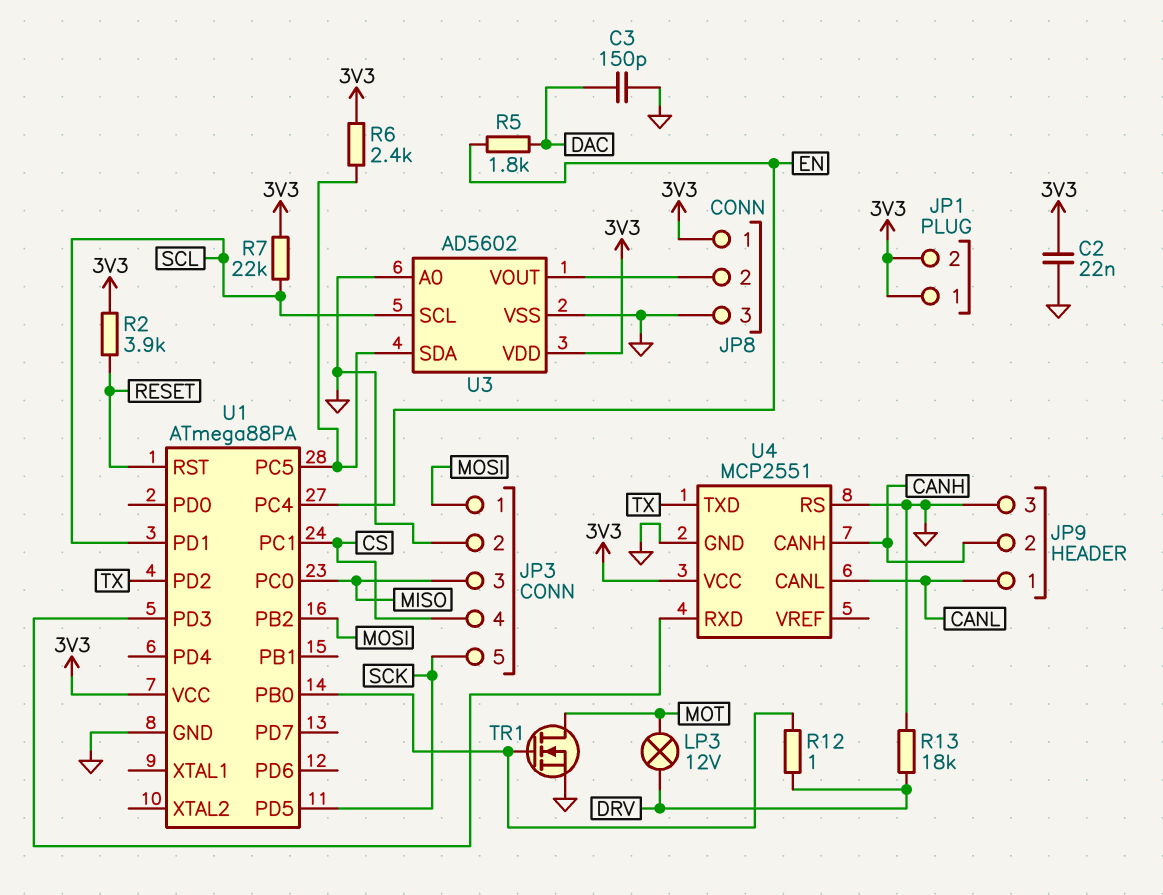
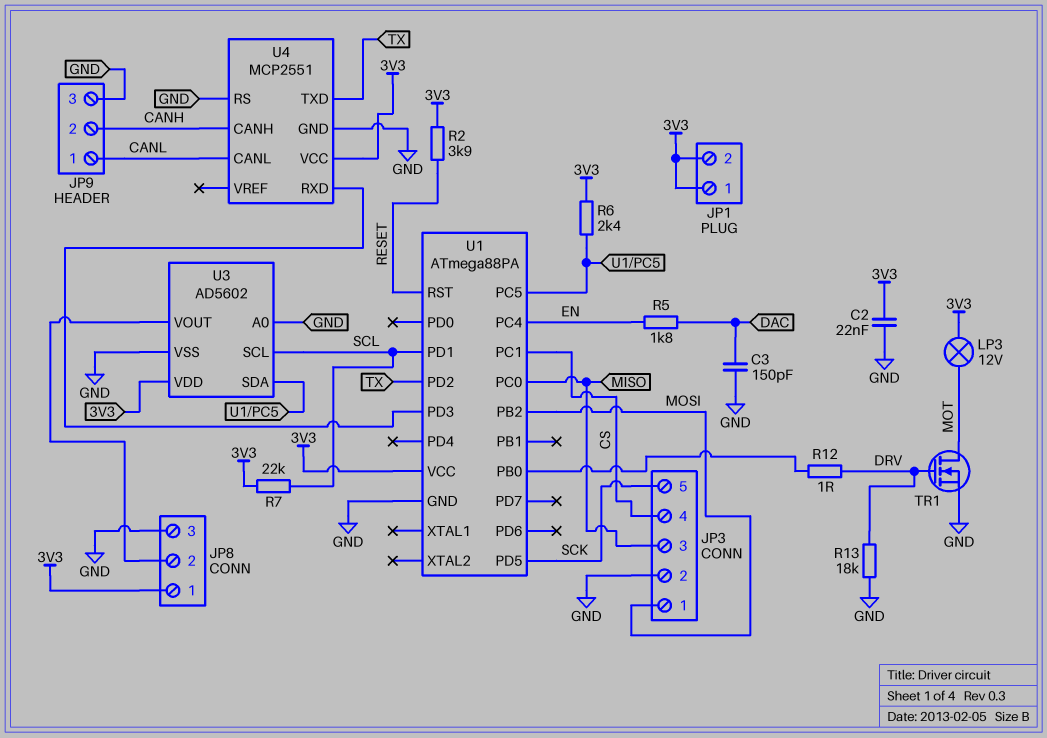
LP3: lamp 12V (DRV, MOT) -> lamp 12V (3V3, MOT)
TR1: NMOS (G U1/PB0, D MOT, S GND) -> NMOS (G DRV, D MOT, S GND)

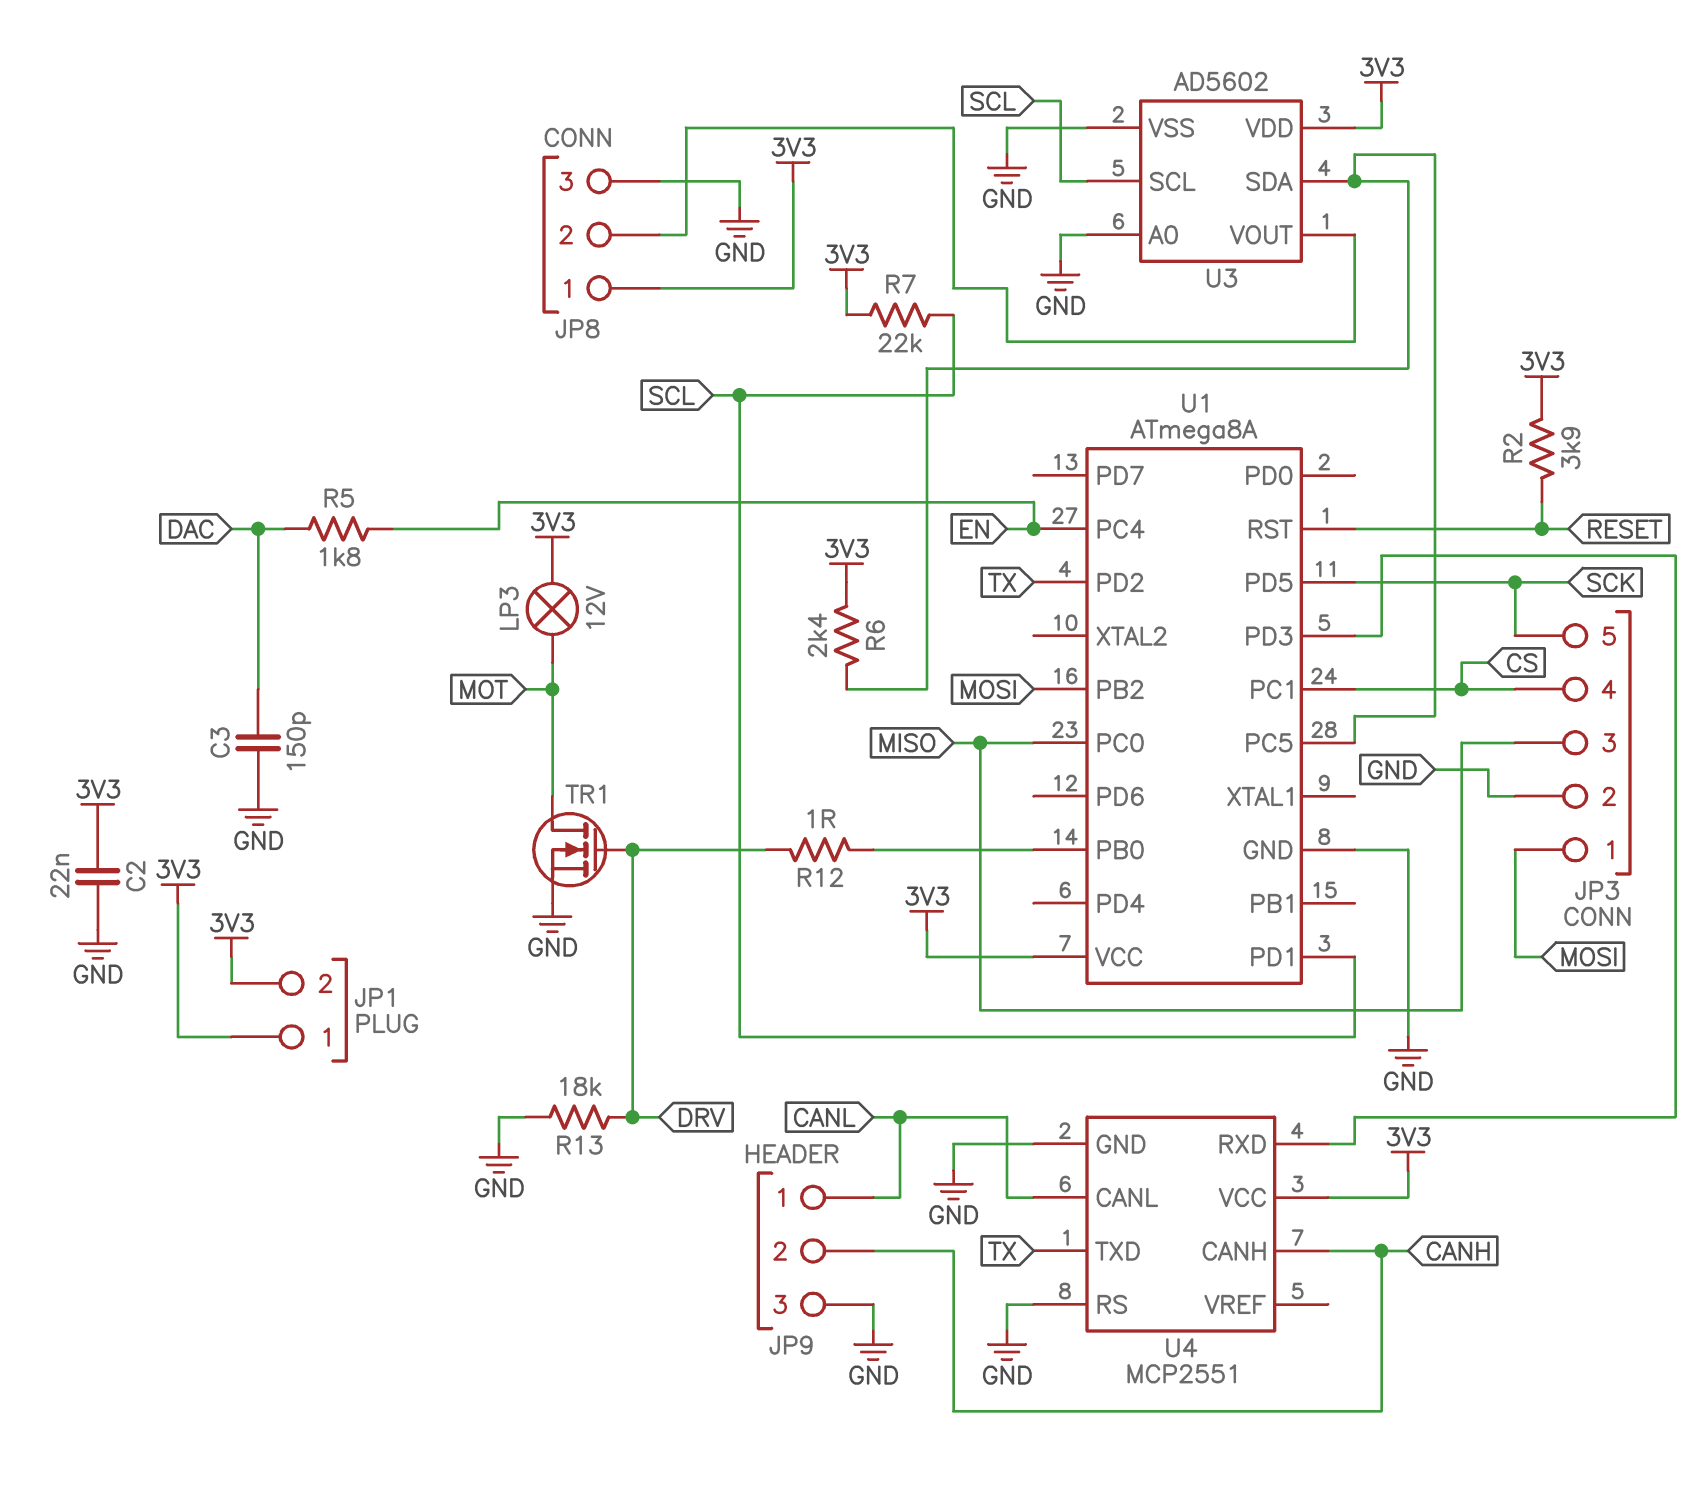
U1: ATmega88PA -> ATmega8A

